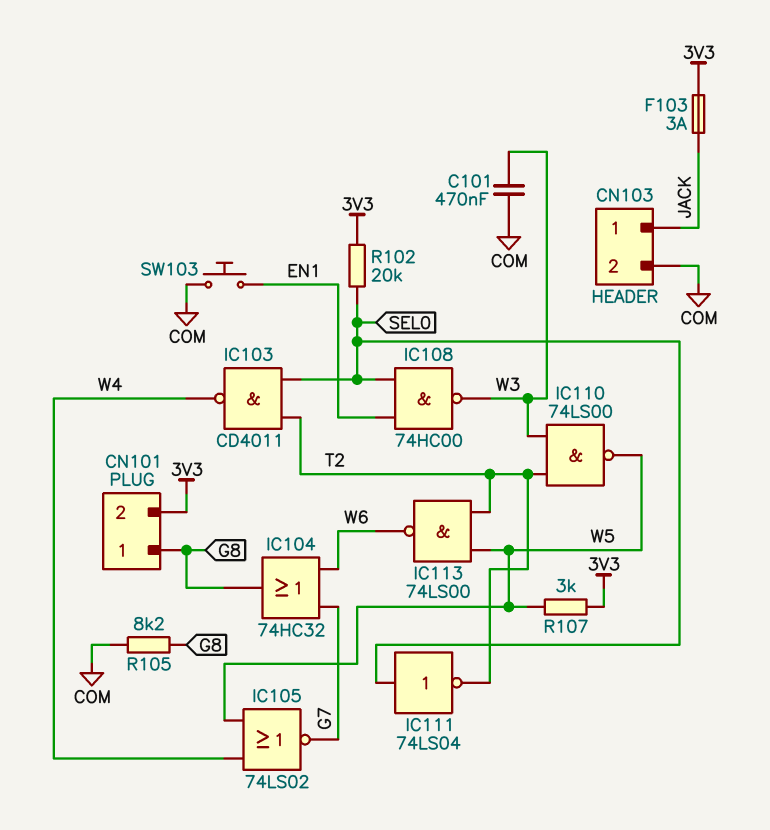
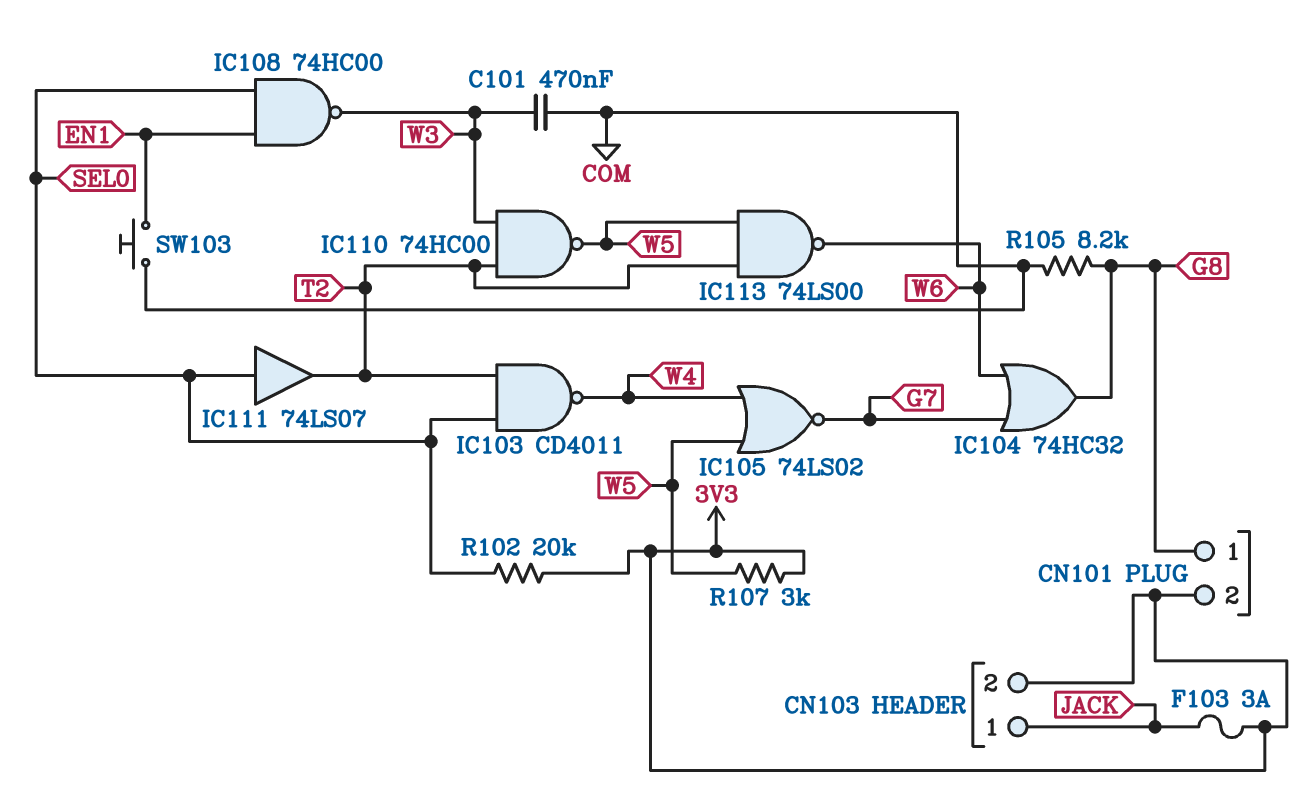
CN103 pin 2: COM -> 3V3
IC110: NAND 74LS00 (in T2, in W3, out W5) -> NAND 74HC00 (in T2, in W3, out W5)
IC111: NOT 74LS04 (in SEL0, out T2) -> buffer 74LS07 (in SEL0, out T2)

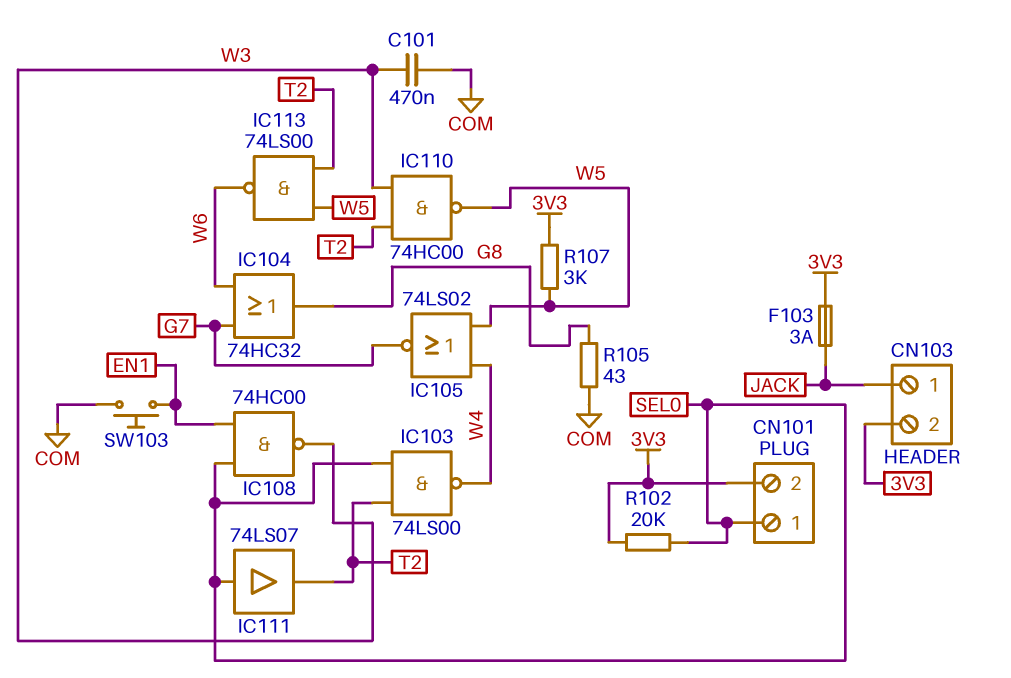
CN101 pin 1: G8 -> SEL0
IC103: NAND CD4011 (in SEL0, in T2, out W4) -> NAND 74LS00 (in SEL0, in T2, out W4)
R105: 8.2k (COM, G8) -> 43 (COM, G8)

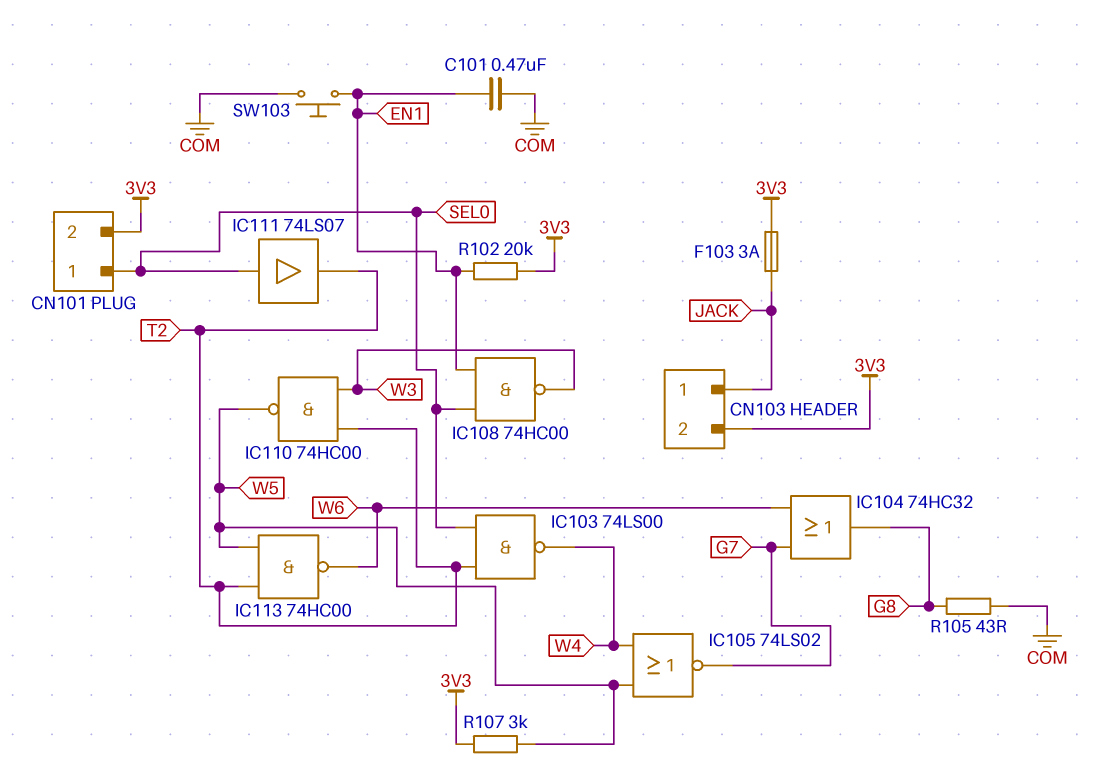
C101: 470nF (COM, W3) -> 470nF (COM, EN1)
IC113: NAND 74LS00 (in T2, in W5, out W6) -> NAND 74HC00 (in T2, in W5, out W6)
R102: 20k (3V3, SEL0) -> 20k (3V3, EN1)

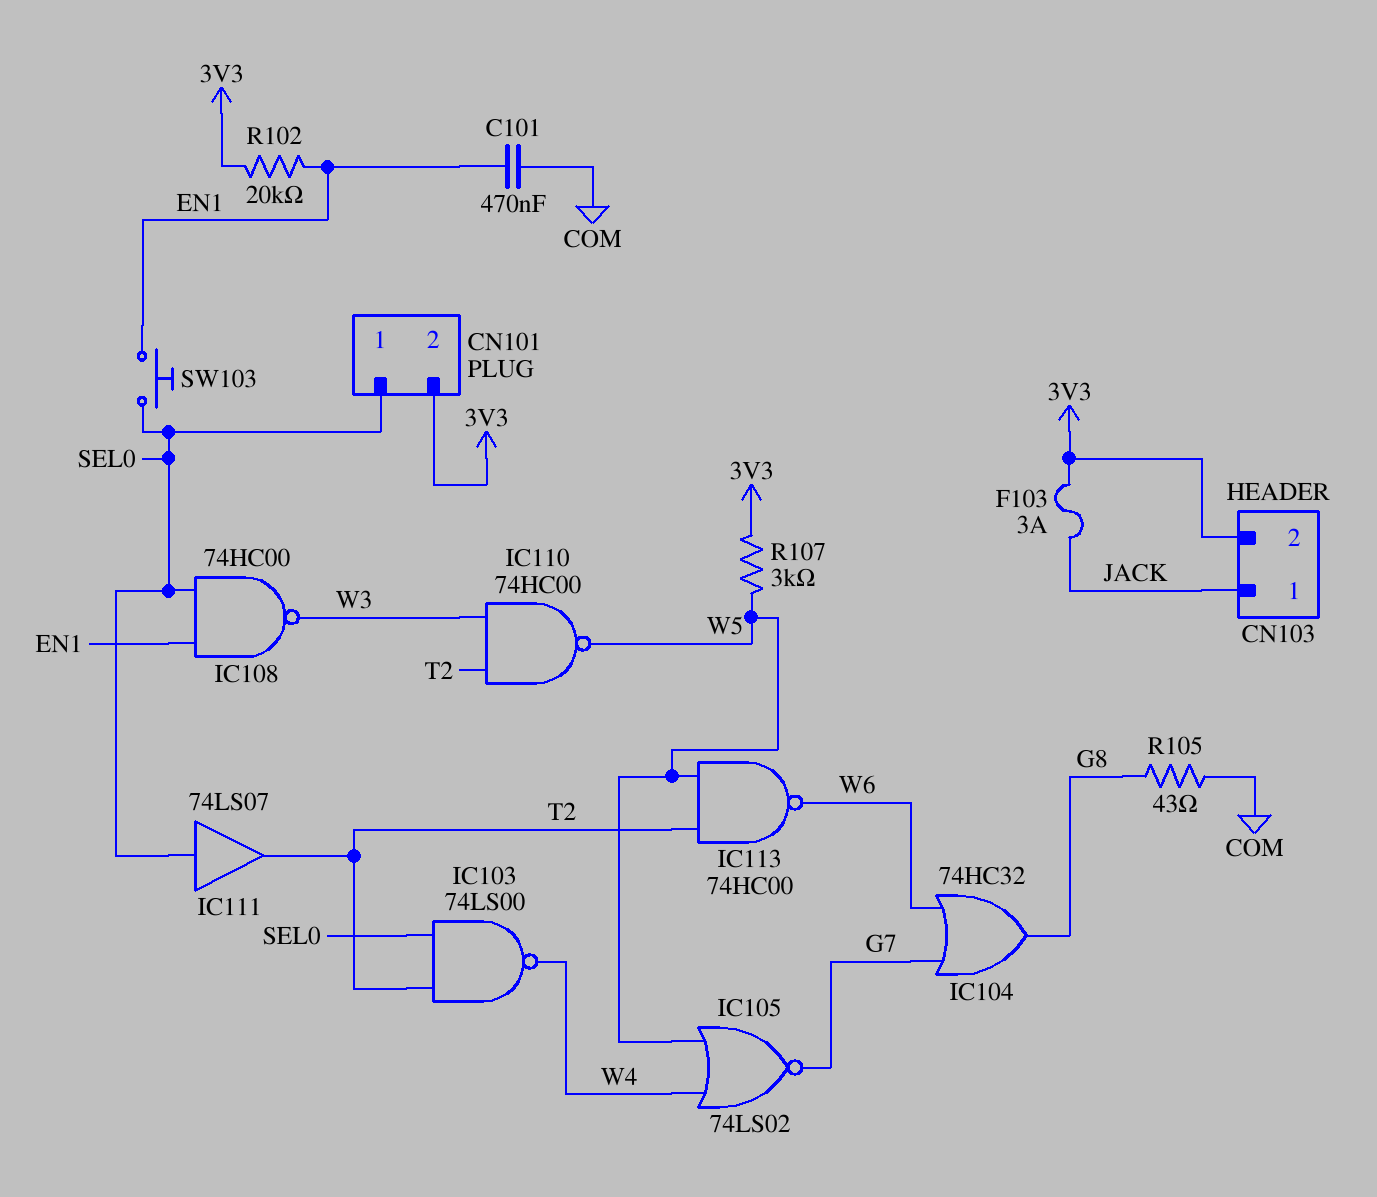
SW103: button (COM, EN1) -> button (EN1, SEL0)

